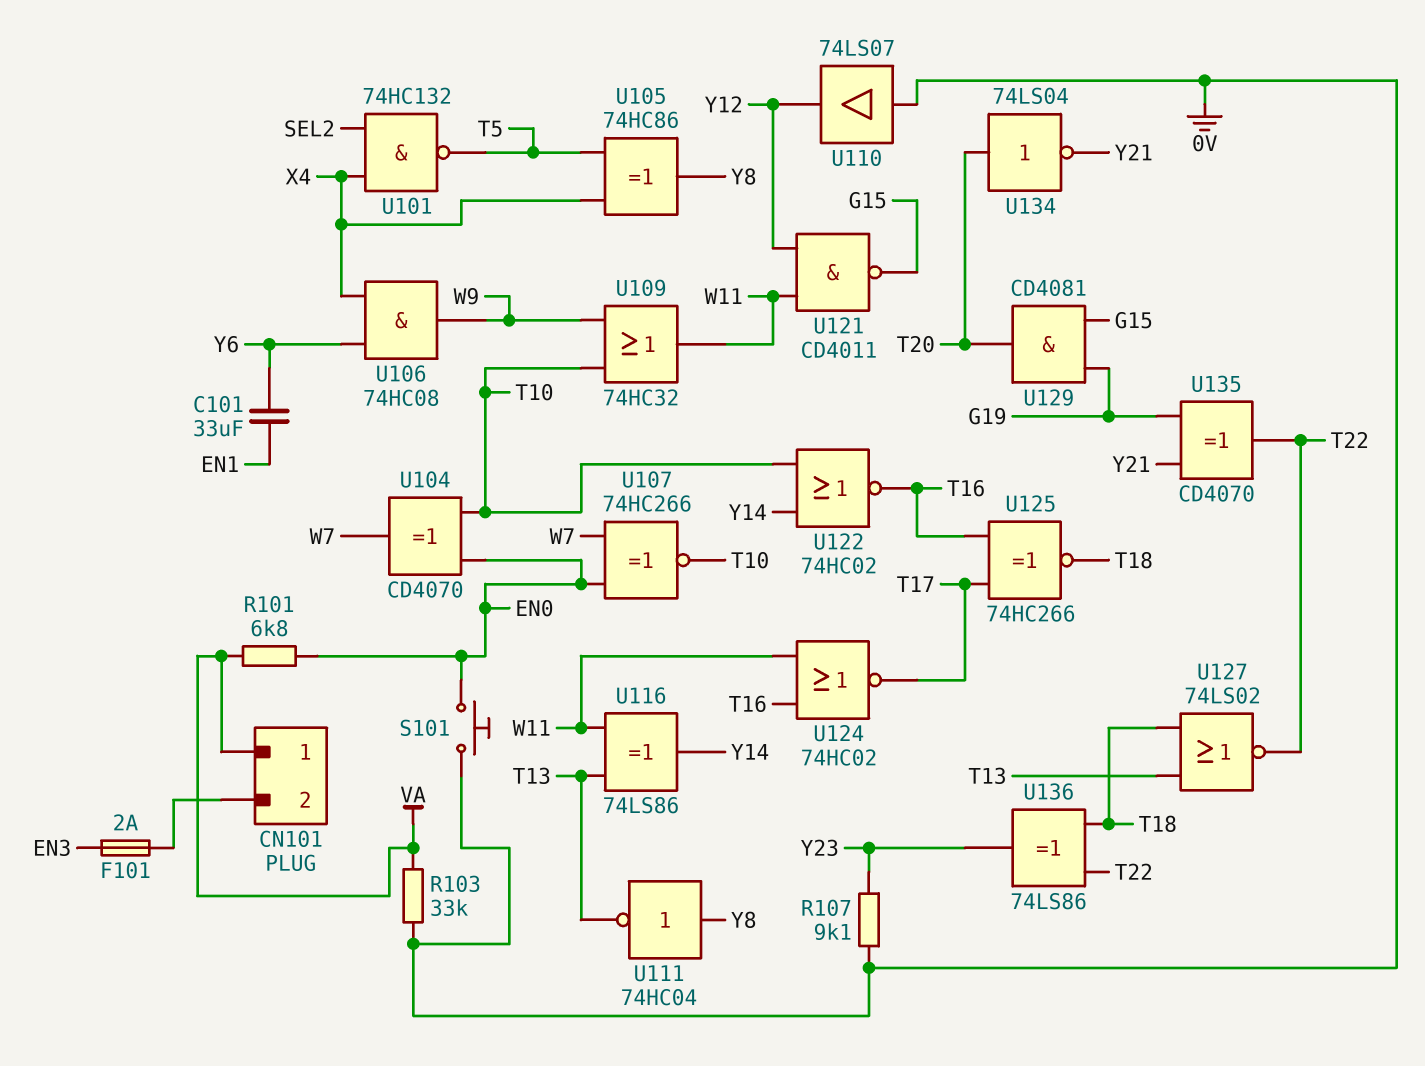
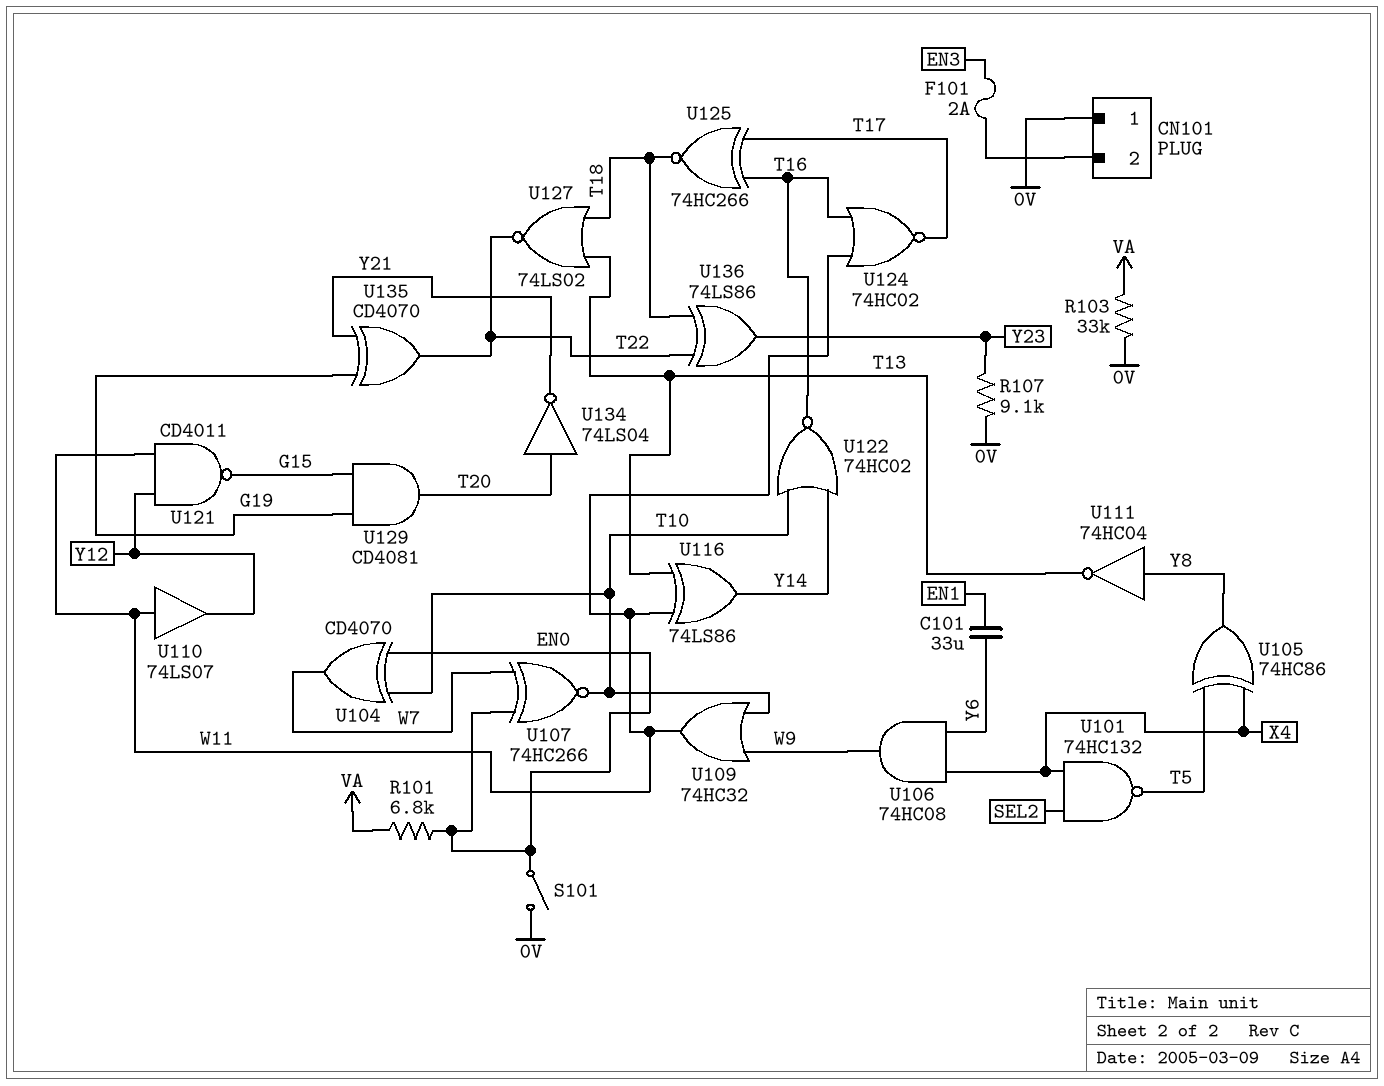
CN101 pin 1: VA -> 0V
S101: button (0V, EN0) -> switch (0V, EN0)
U110: buffer 74LS07 (in 0V, out Y12) -> buffer 74LS07 (in W11, out Y12)

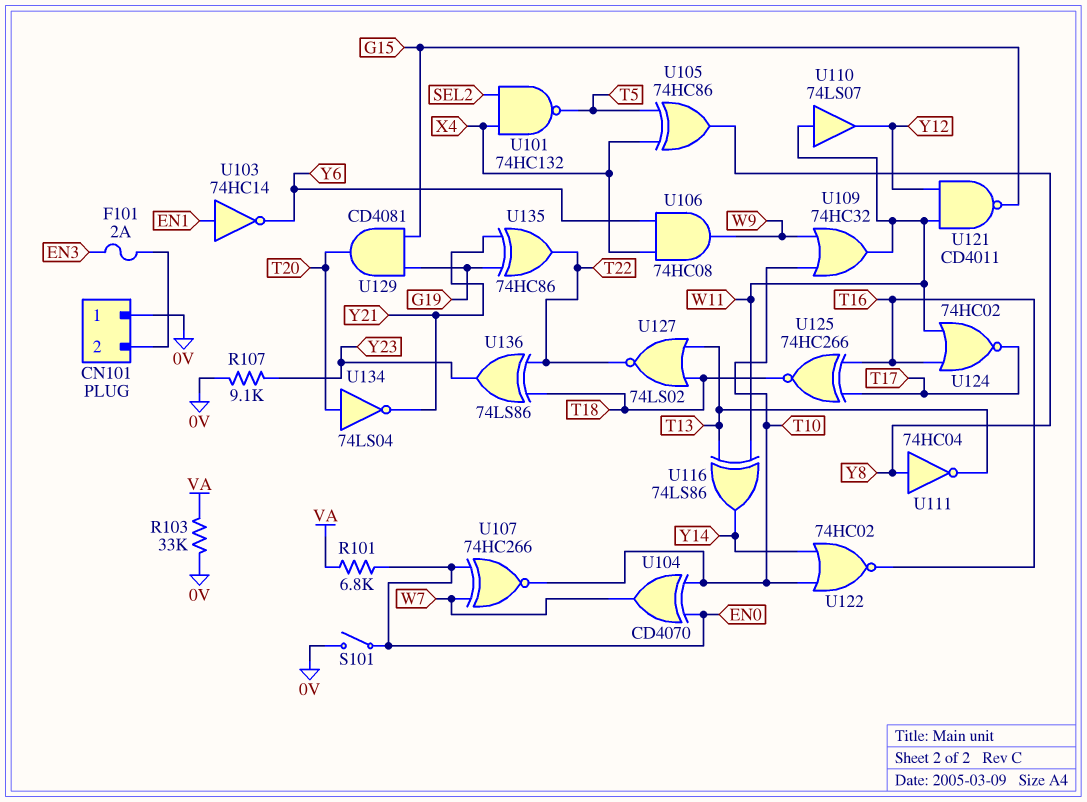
C101: 33uF (EN1, Y6) -> none
U103: none -> NOT 74HC14 (in EN1, out Y6)
U135: XOR CD4070 (in G19, in Y21, out T22) -> XOR 74HC86 (in G19, in Y21, out T22)

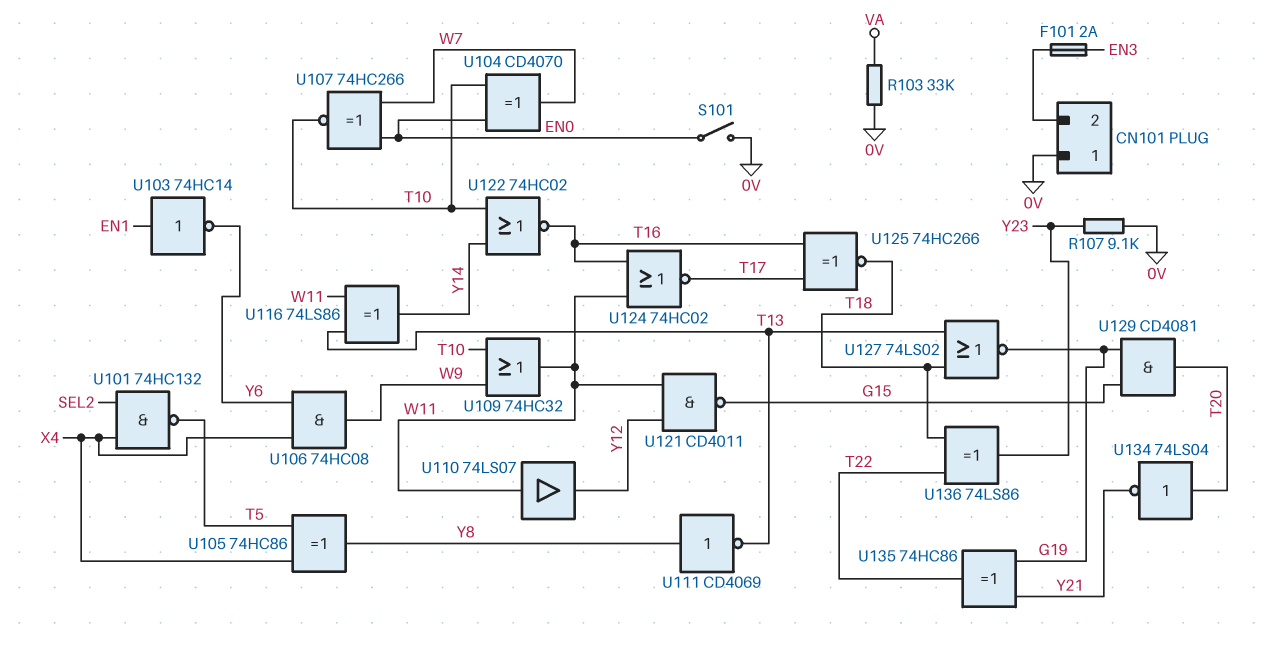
R101: 6.8k (EN0, VA) -> none
U111: NOT 74HC04 (in Y8, out T13) -> NOT CD4069 (in Y8, out T13)
U127: NOR 74LS02 (in T13, in T18, out T22) -> NOR 74LS02 (in T13, in T18, out G19)

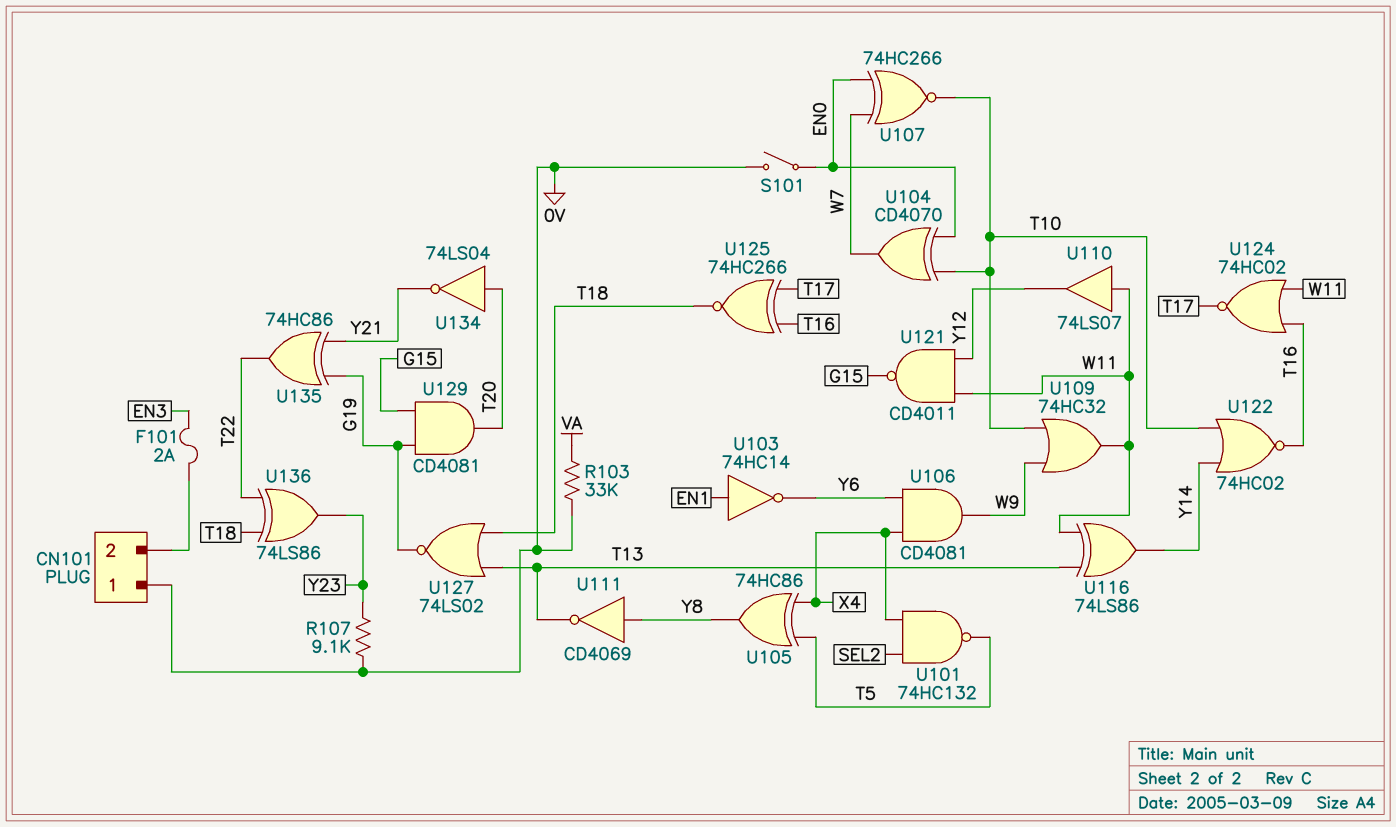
U106: AND 74HC08 (in X4, in Y6, out W9) -> AND CD4081 (in X4, in Y6, out W9)

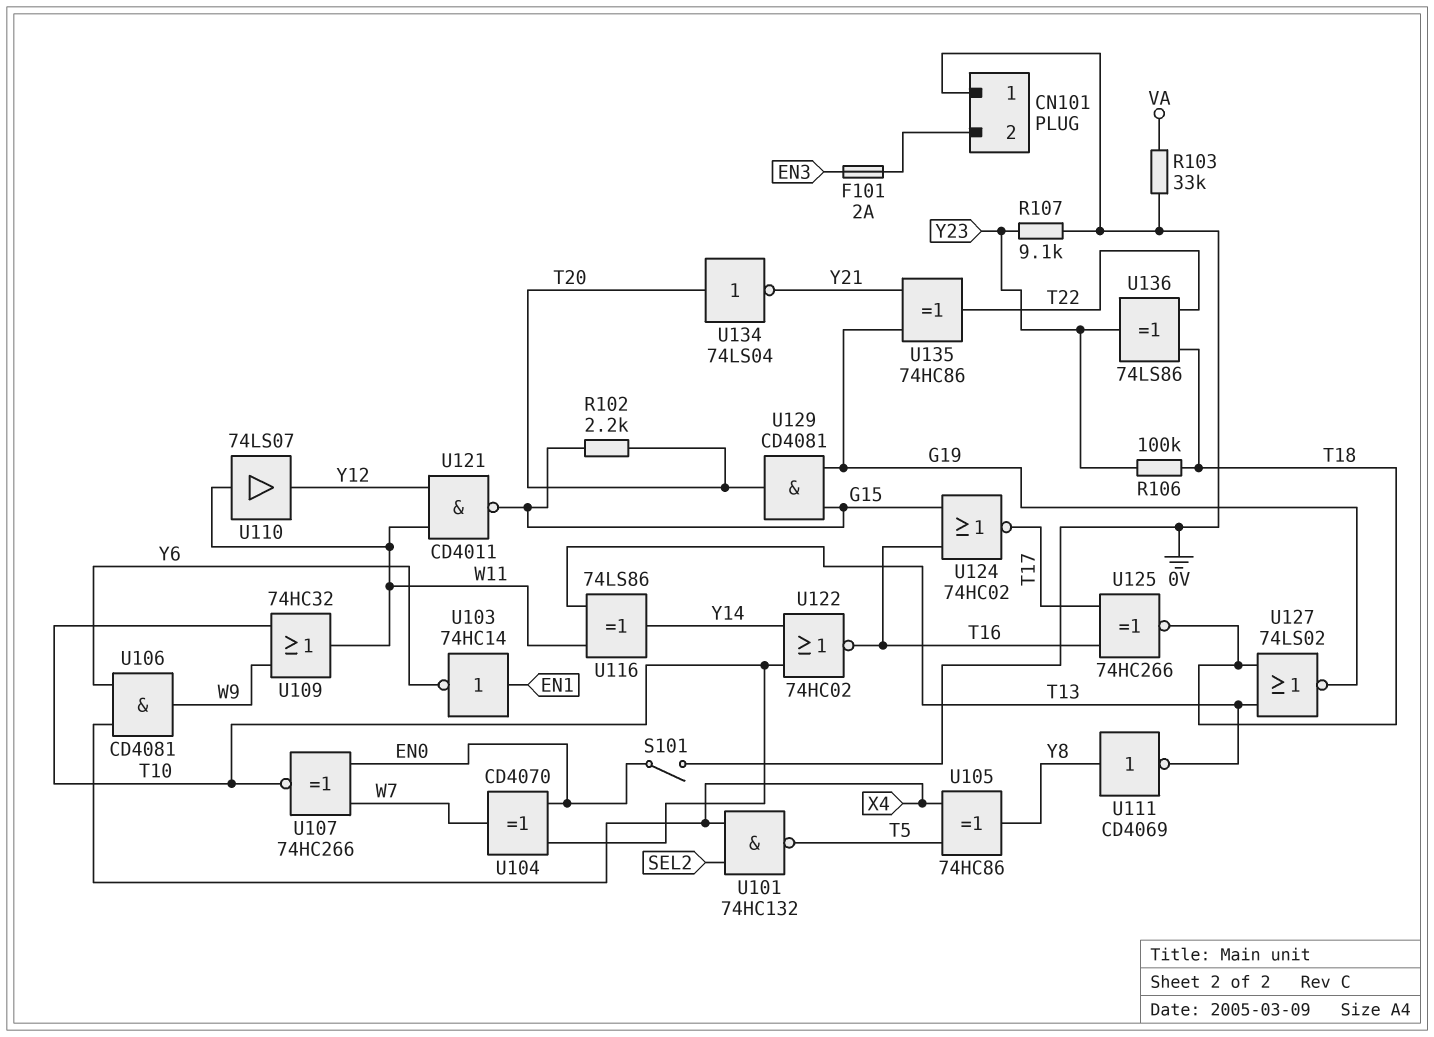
R102: none -> 2.2k (G15, T20)
R106: none -> 100k (T18, Y23)
U124: NOR 74HC02 (in T16, in W11, out T17) -> NOR 74HC02 (in G15, in T16, out T17)

